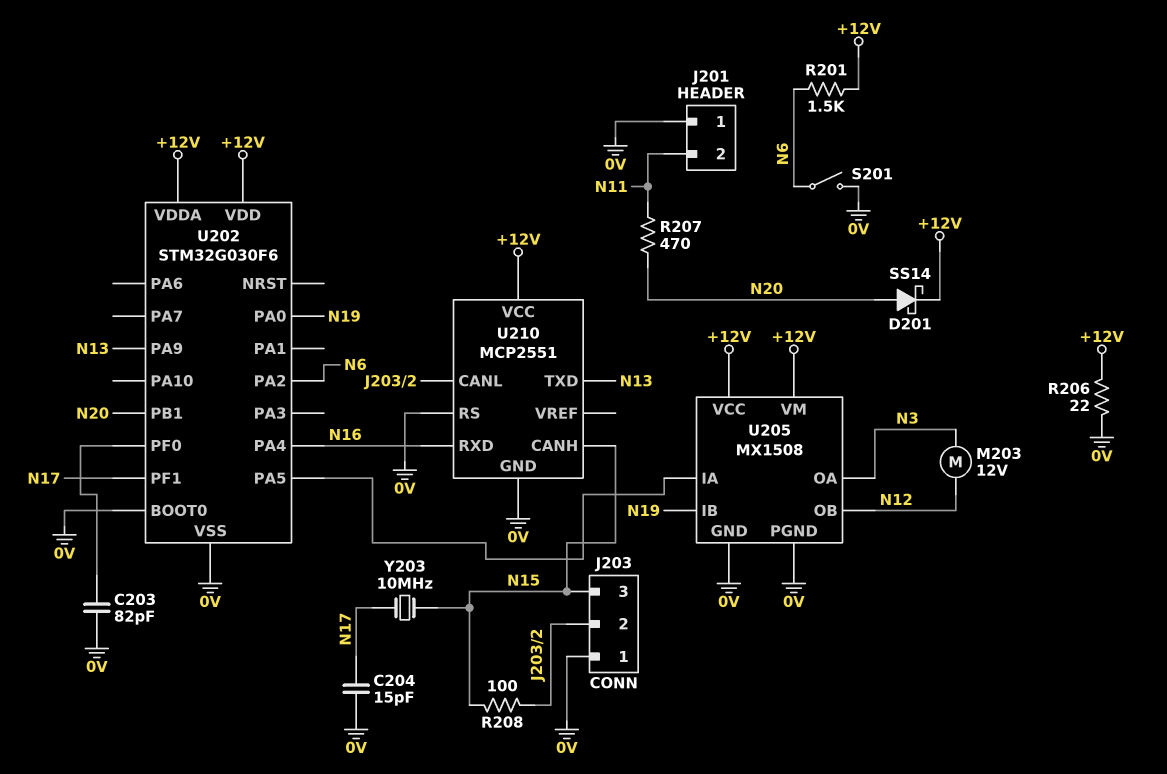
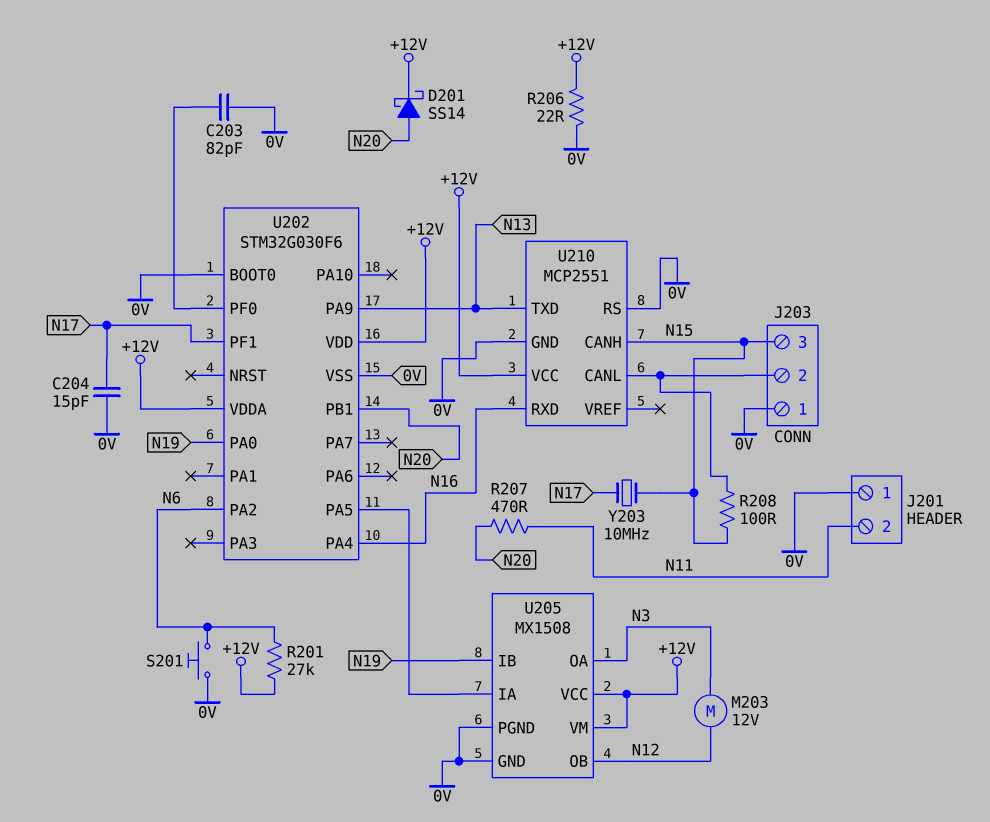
R201: 1.5k (+12V, N6) -> 27k (+12V, N6)
S201: switch (0V, N6) -> button (0V, N6)

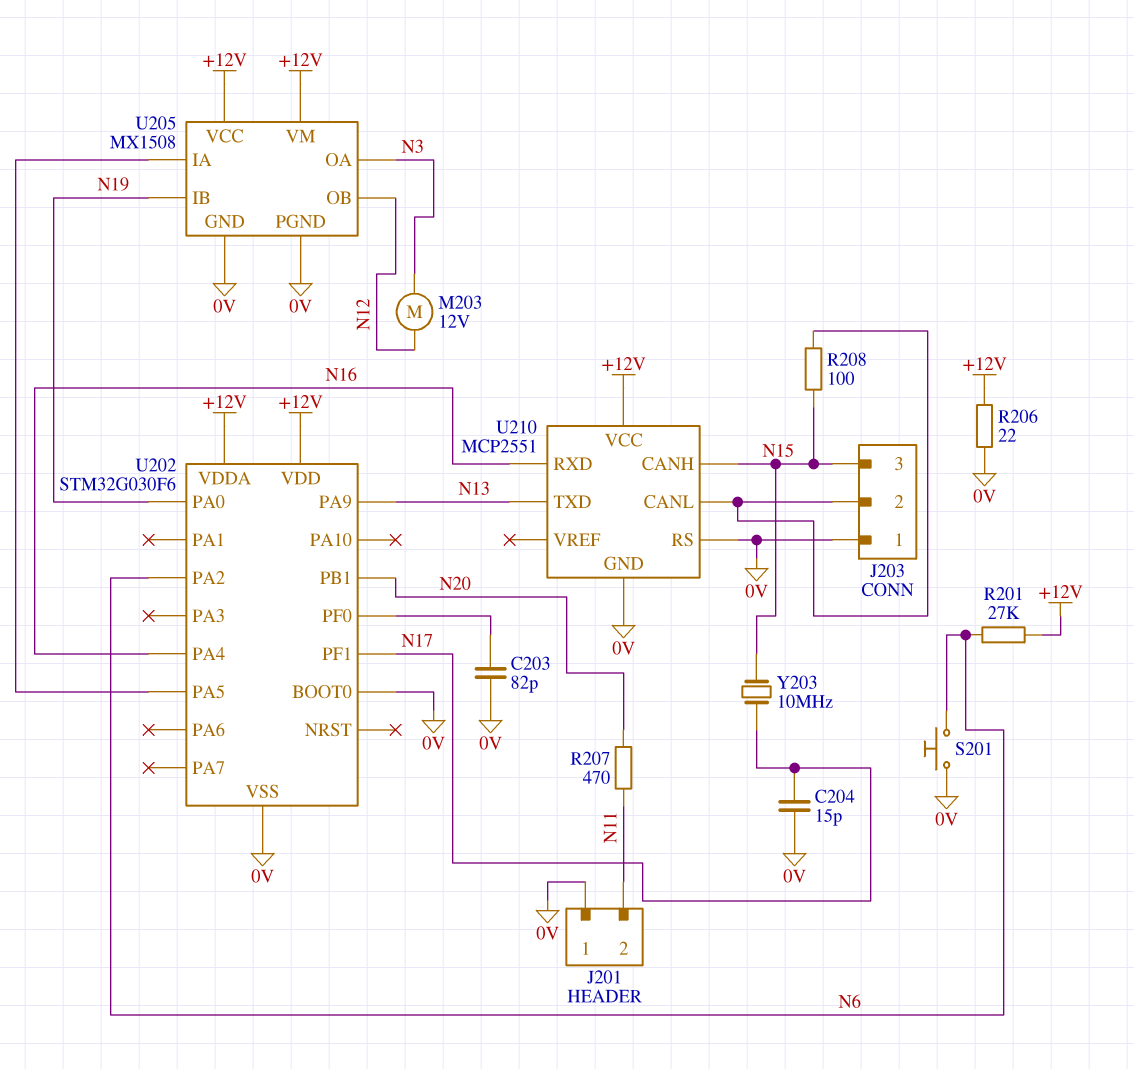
D201: schottky SS14 (A N20, K +12V) -> none

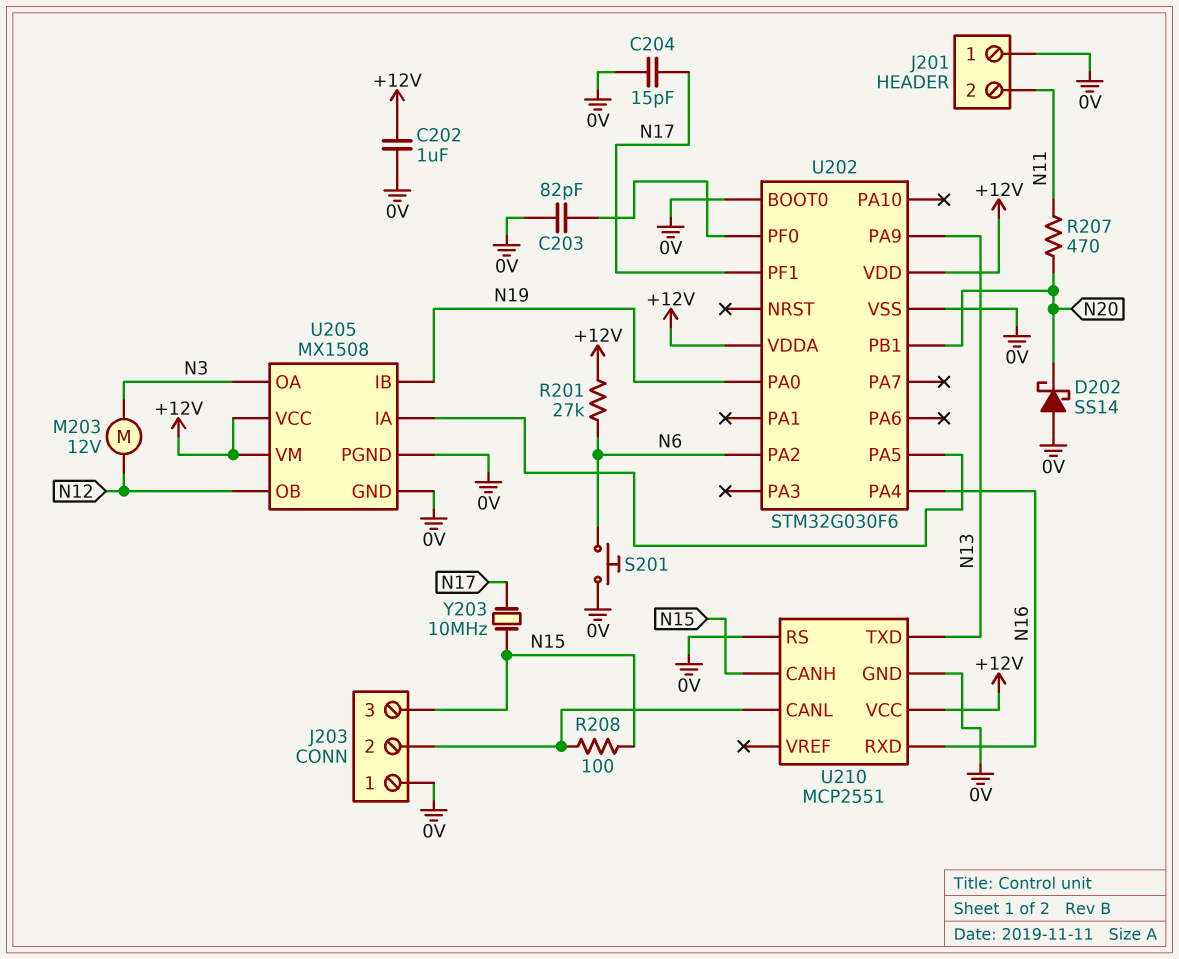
C202: none -> 1uF (+12V, 0V)
D202: none -> schottky SS14 (A 0V, K N20)
R206: 22 (+12V, 0V) -> none

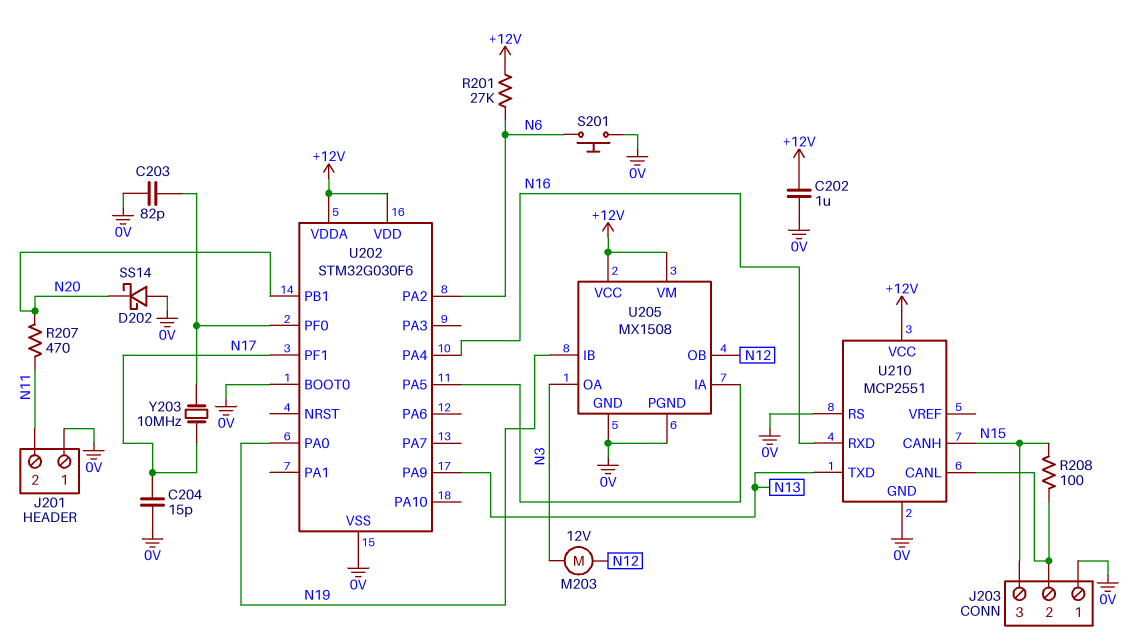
Y203: 10MHz (N15, N17) -> 10MHz (N17, U202/PF0)

